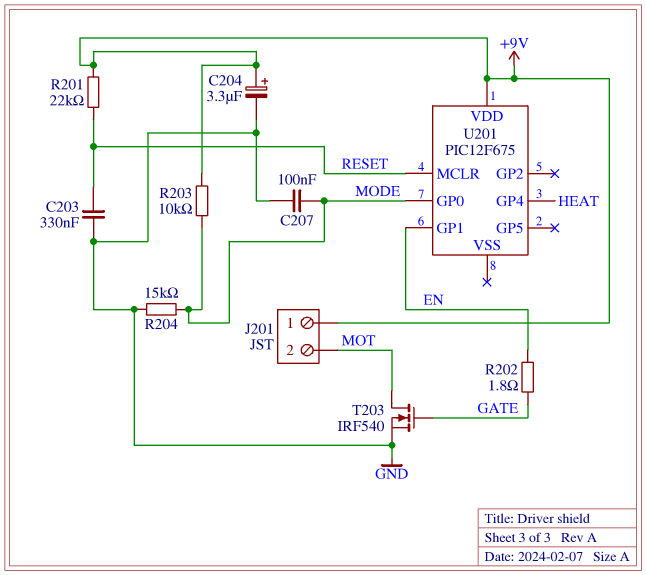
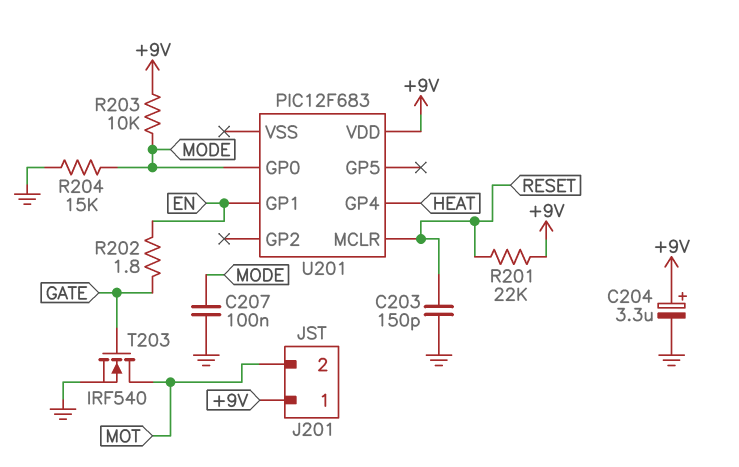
C203: 330nF (GND, RESET) -> 150pF (GND, RESET)
U201: PIC12F675 -> PIC12F683

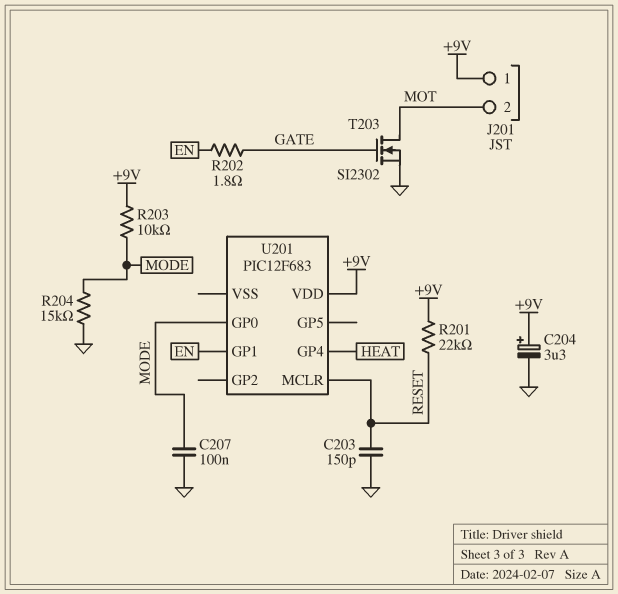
T203: NMOS IRF540 (G GATE, D MOT, S GND) -> NMOS SI2302 (G GATE, D MOT, S GND)

